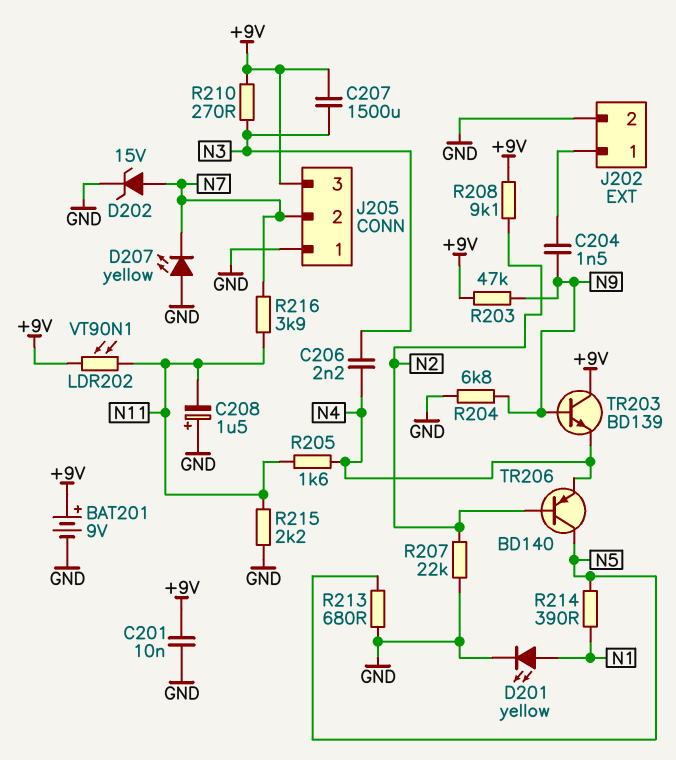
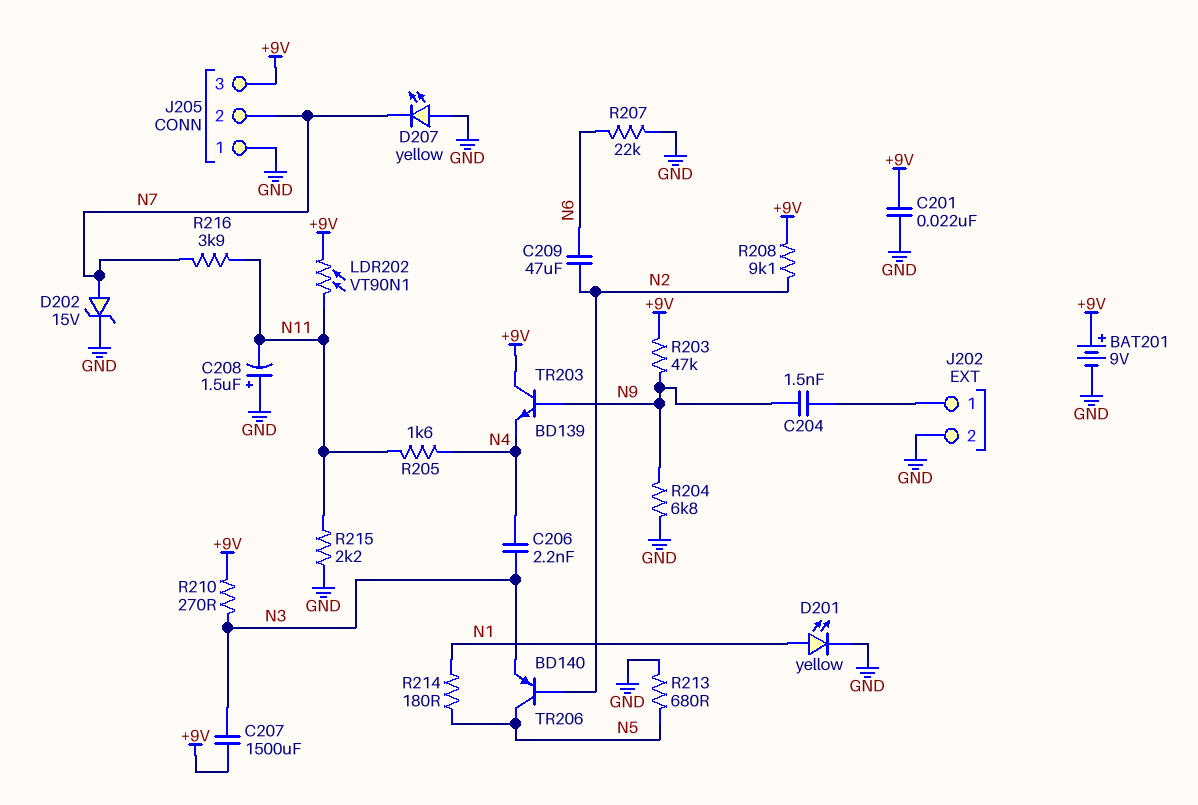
C201: 10nF (+9V, GND) -> 22nF (+9V, GND)
C209: none -> 47uF (N2, N6)
R207: 22k (GND, N2) -> 22k (GND, N6)
R214: 390 (N1, N5) -> 180 (N1, N5)
TR206: PNP BD140 (B N2, C N5, E N4) -> PNP BD140 (B N2, C N5, E N3)

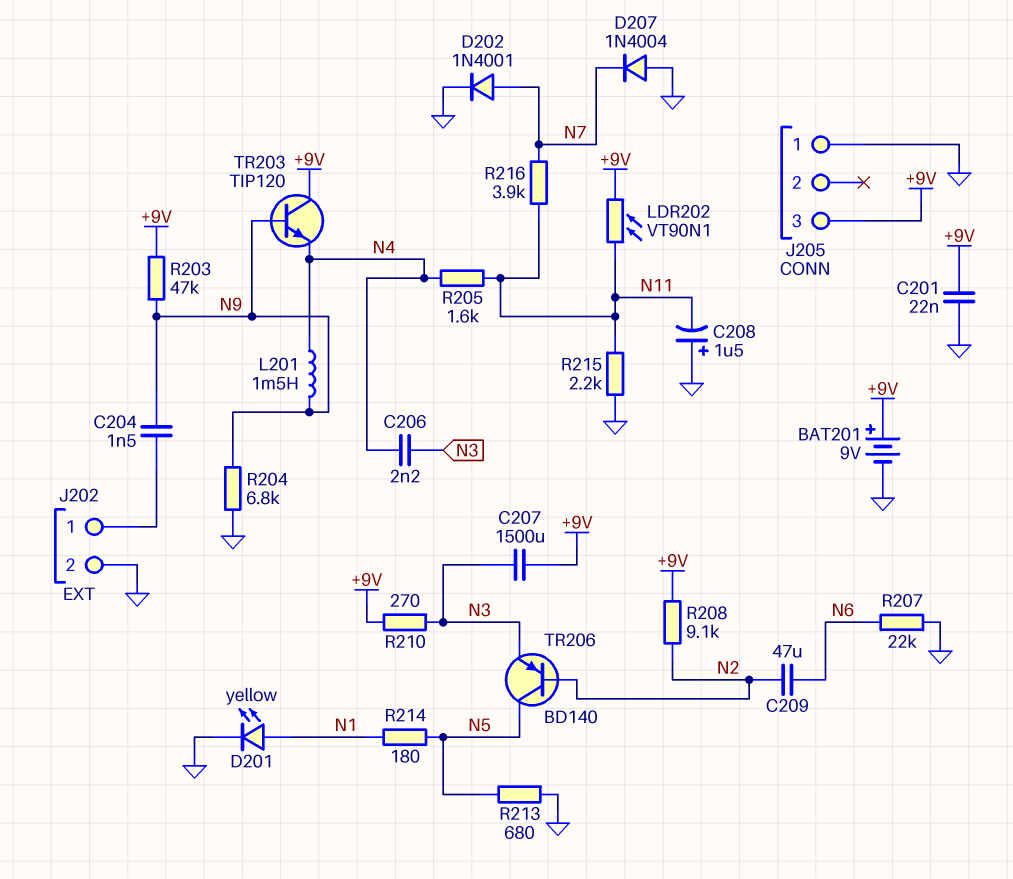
D202: zener 15V (A N7, K GND) -> diode 1N4001 (A N7, K GND)
D207: LED yellow (A GND, K N7) -> diode 1N4004 (A GND, K N7)
J205 pin 2: N7 -> none
L201: none -> 1.5mH (N4, N9)
TR203: NPN BD139 (B N9, C +9V, E N4) -> NPN TIP120 (B N9, C +9V, E N4)

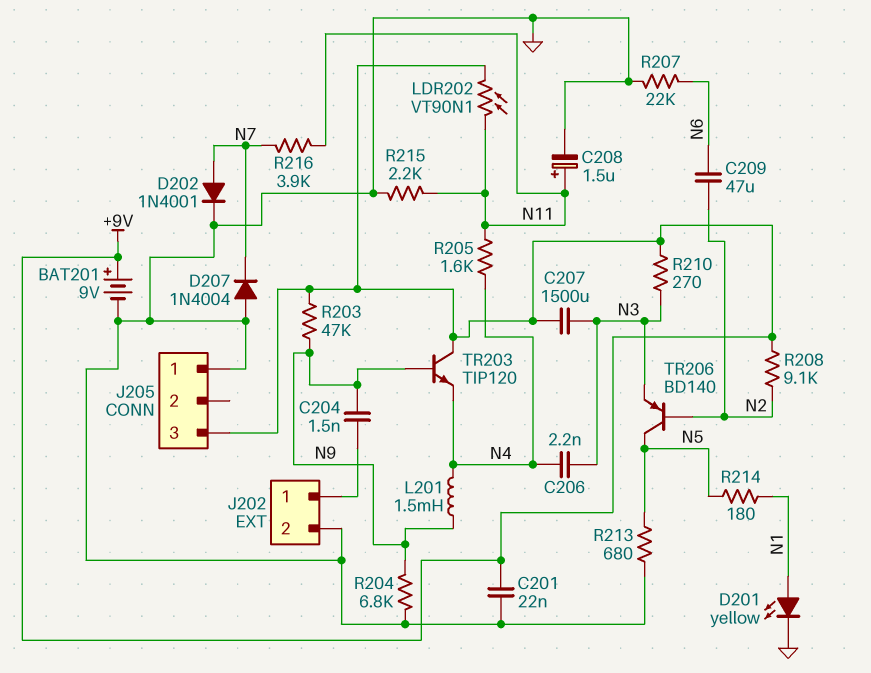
C208: 1.5uF (plus GND, minus N11) -> 1.5uF (plus N11, minus GND)

